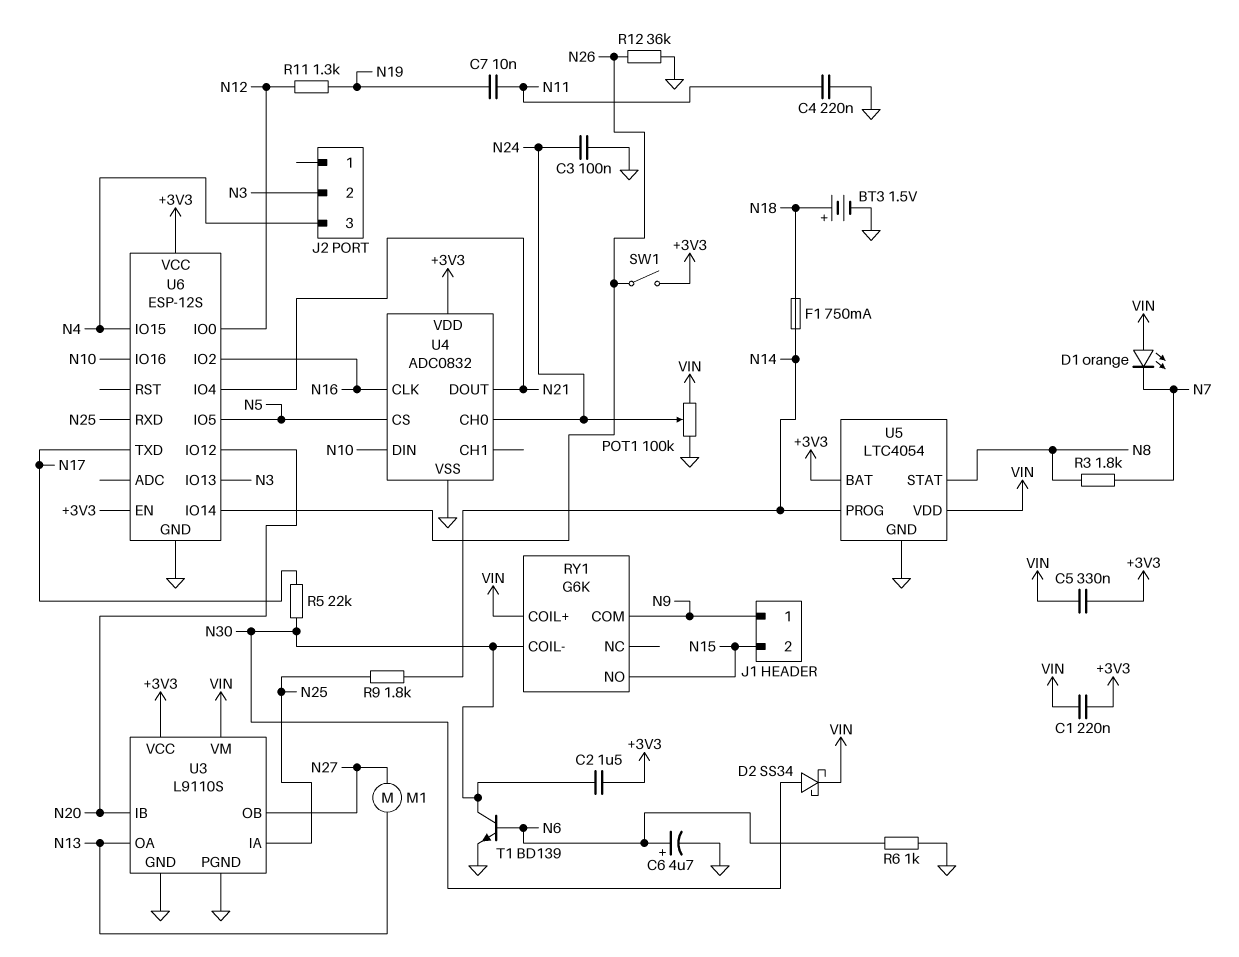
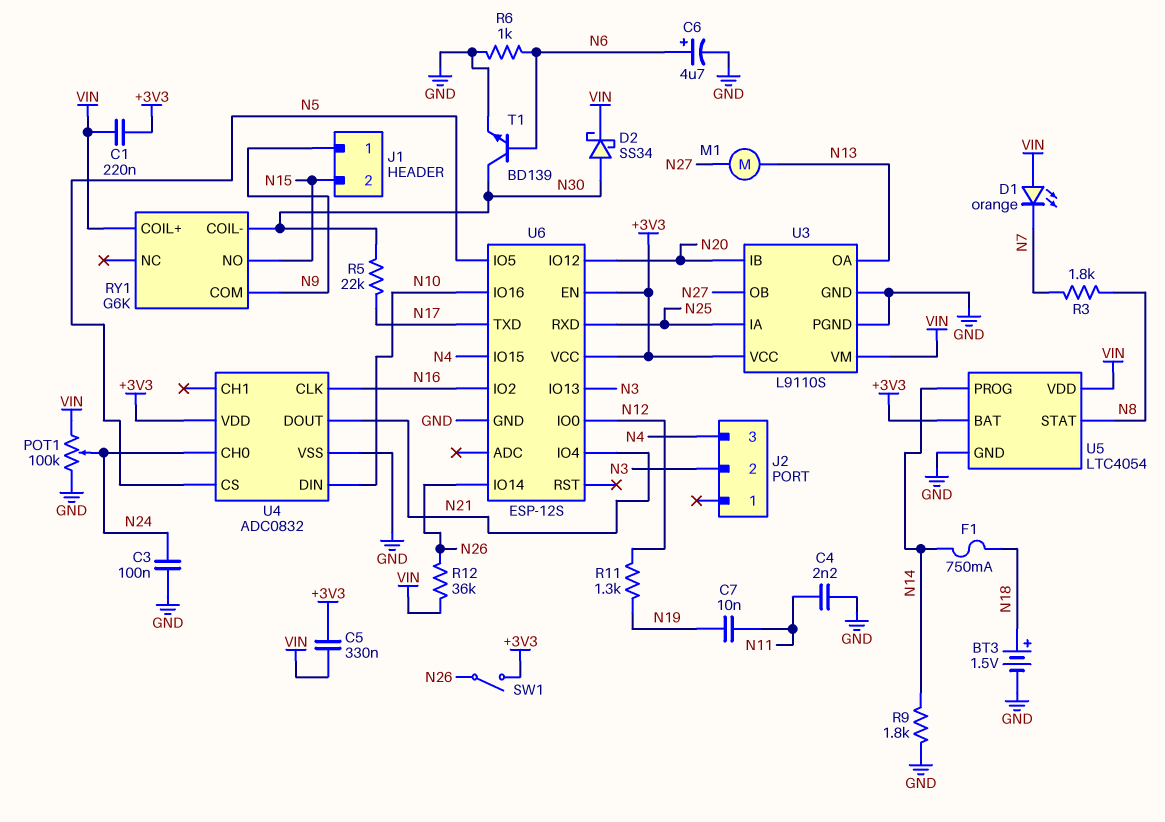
C2: 1.5uF (+3V3, N30) -> none
C4: 220nF (GND, N11) -> 2.2nF (GND, N11)
R9: 1.8k (N14, N25) -> 1.8k (GND, N14)
R12: 36k (GND, N26) -> 36k (N26, VIN)

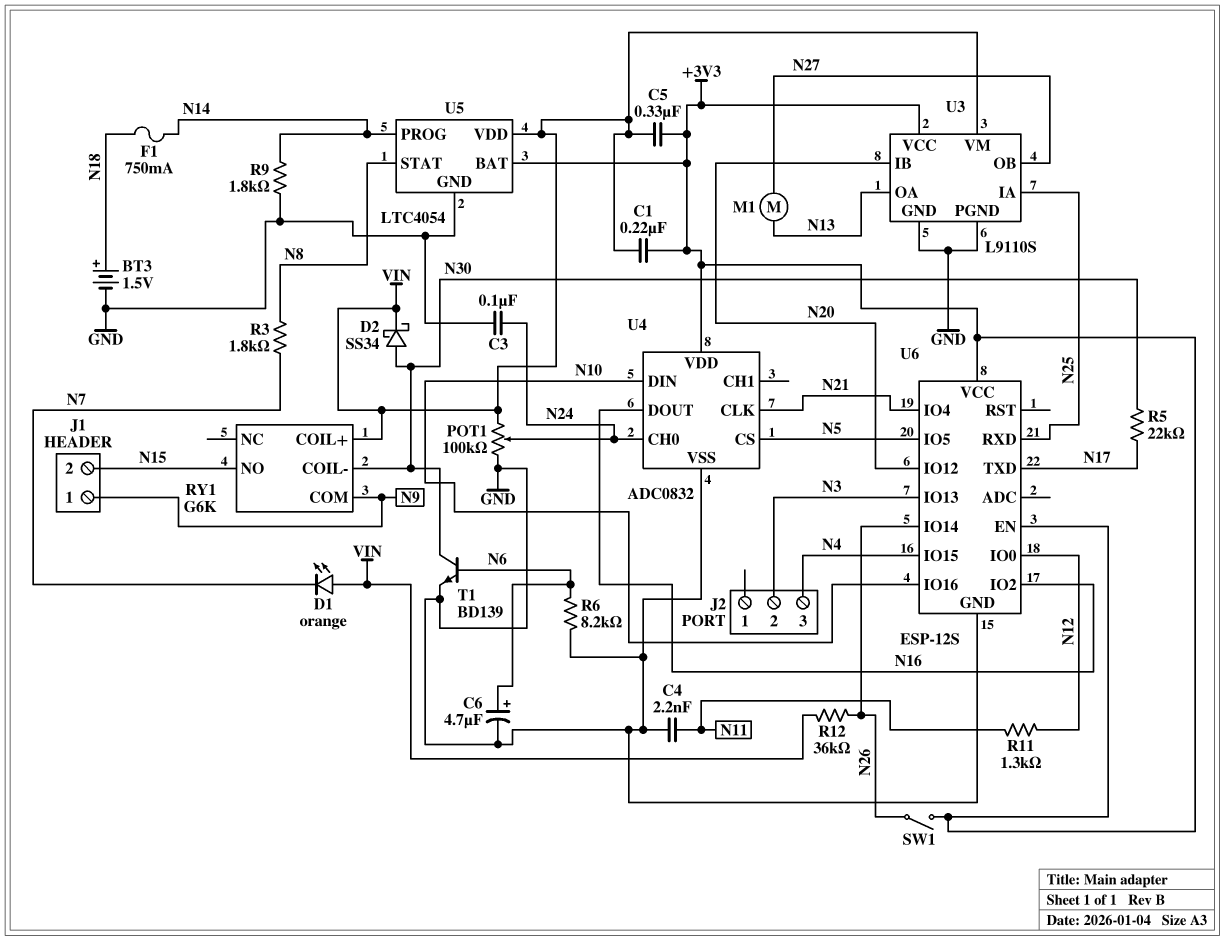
C7: 10nF (N11, N19) -> none
R6: 1k (GND, N6) -> 8.2k (GND, N6)
R11: 1.3k (N12, N19) -> 1.3k (N11, N12)
U4 pin CLK: N16 -> N21
U4 pin DOUT: N21 -> N16

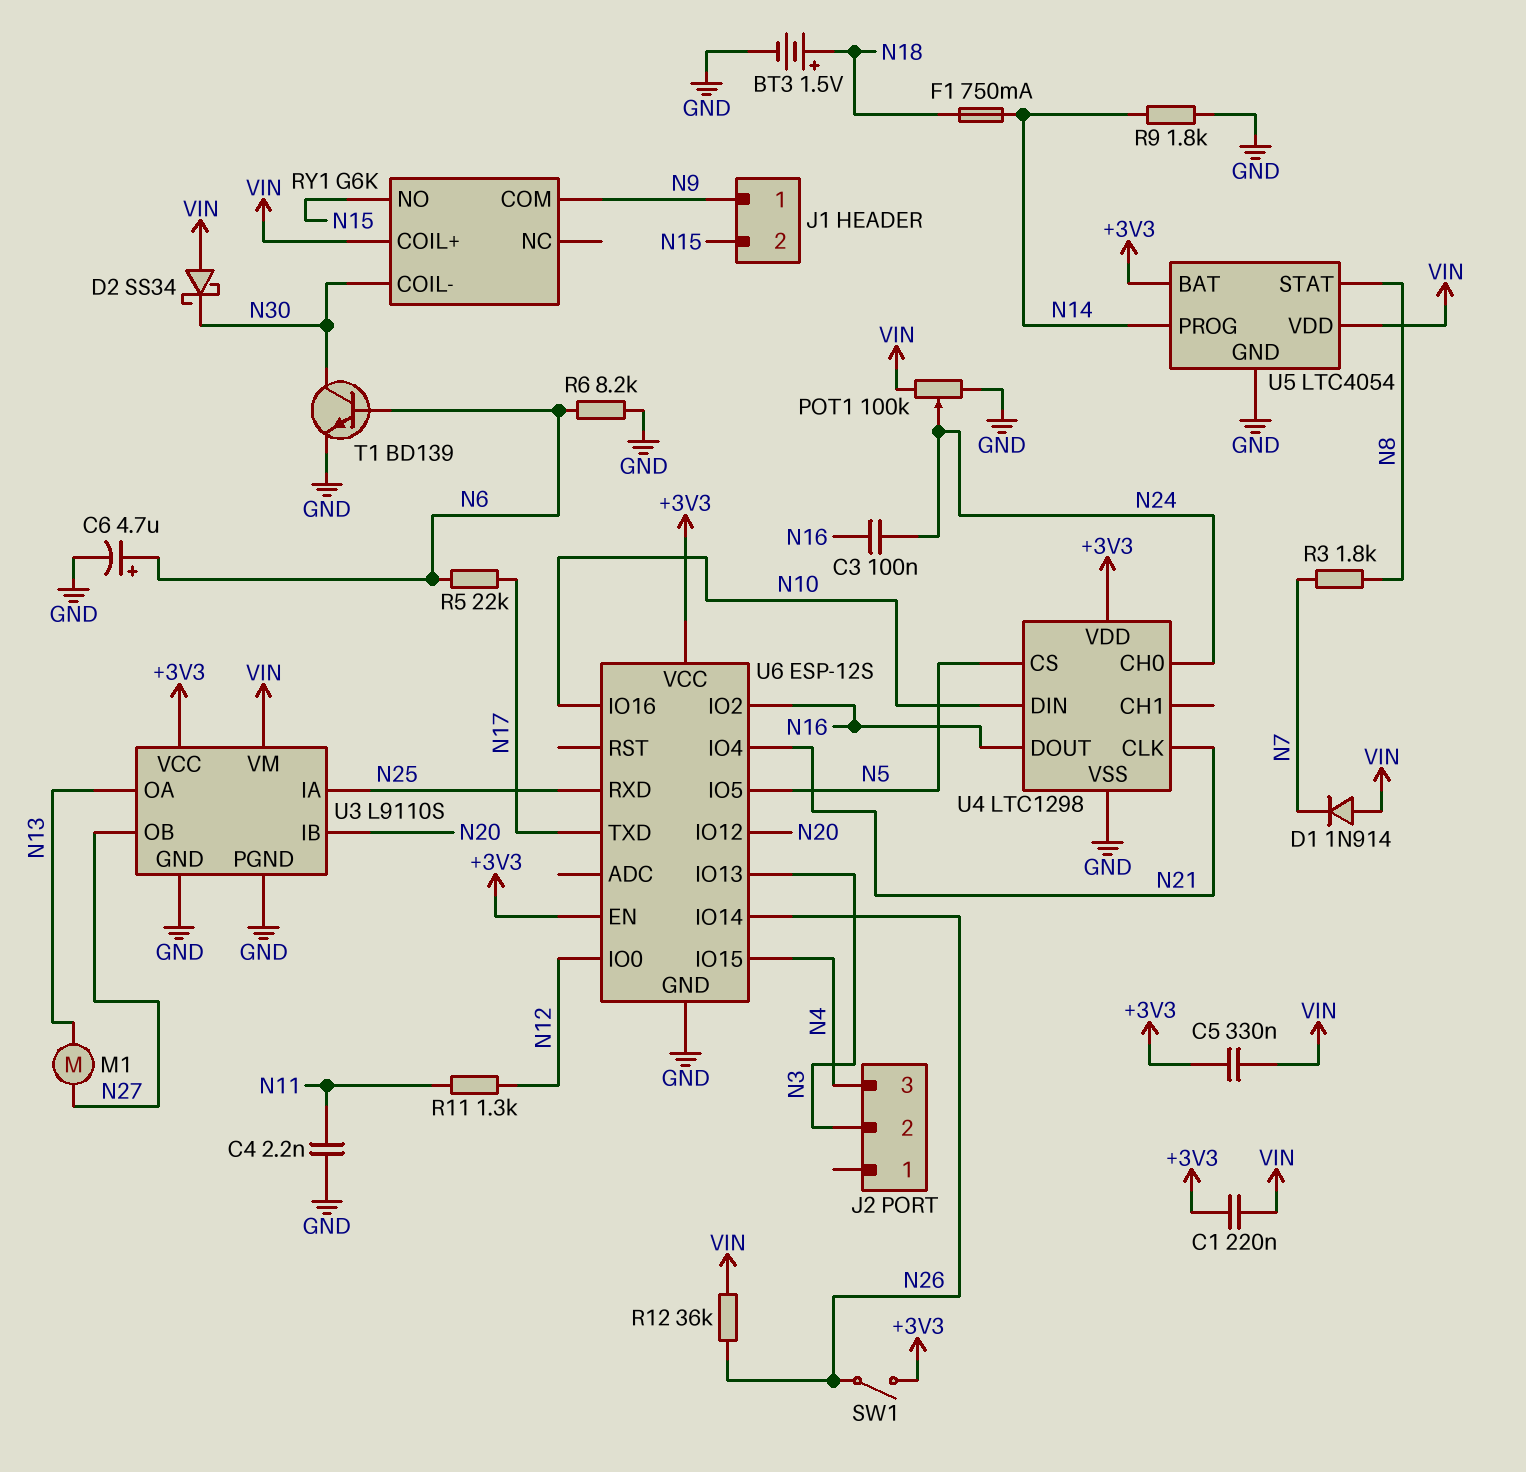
C3: 100nF (GND, N24) -> 100nF (N16, N24)
D1: LED orange (A VIN, K N7) -> diode 1N914 (A VIN, K N7)
D2: schottky SS34 (A N30, K VIN) -> schottky SS34 (A VIN, K N30)
R5: 22k (N17, N30) -> 22k (N6, N17)
U4: ADC0832 -> LTC1298

